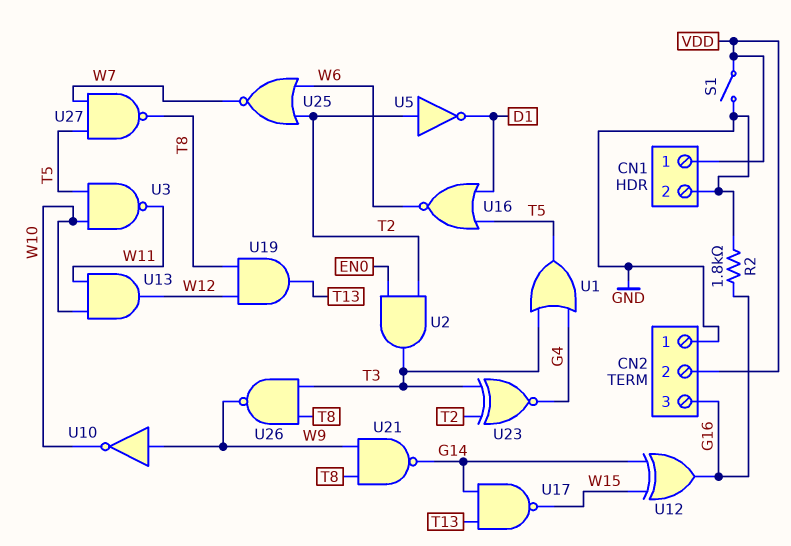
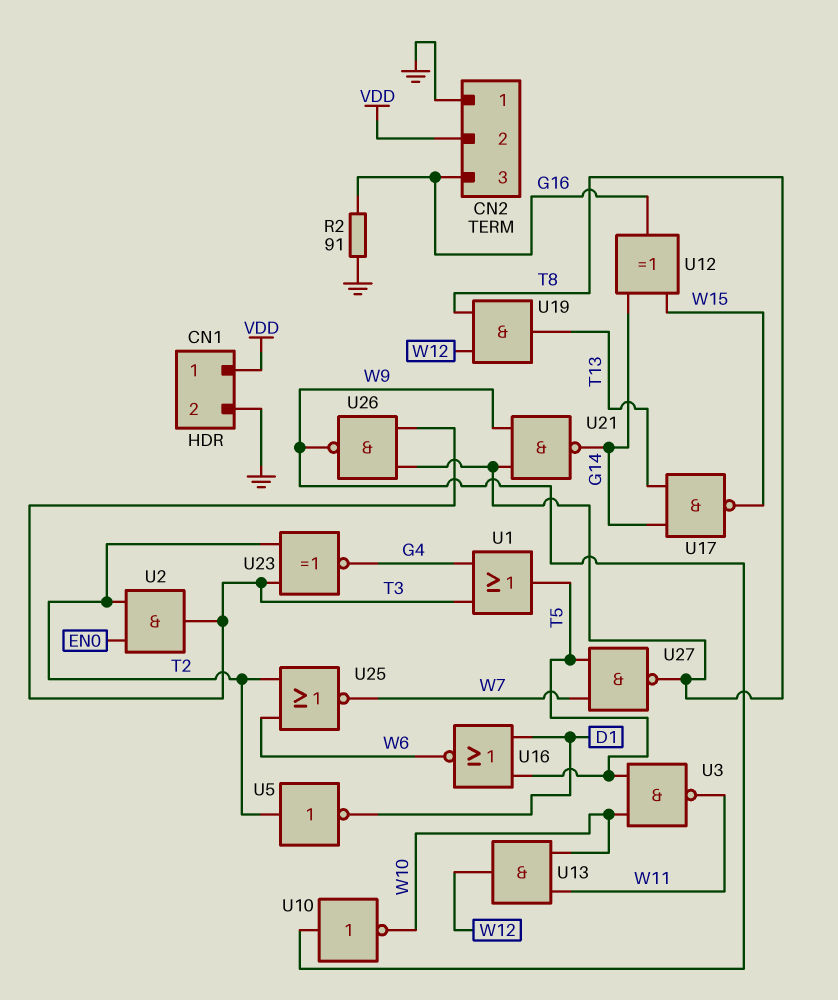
R2: 1.8k (G16, GND) -> 91 (G16, GND)
S1: switch (GND, VDD) -> none

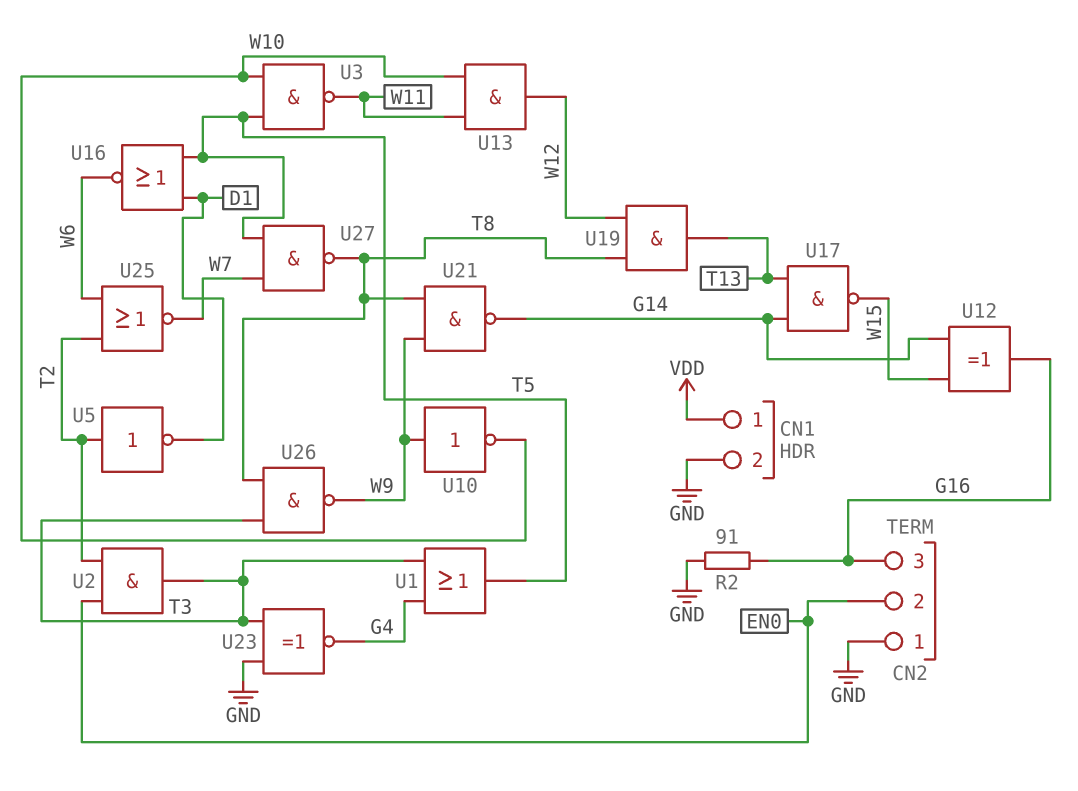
CN2 pin 2: VDD -> EN0
U23: XNOR (in T2, in T3, out G4) -> XNOR (in GND, in T3, out G4)

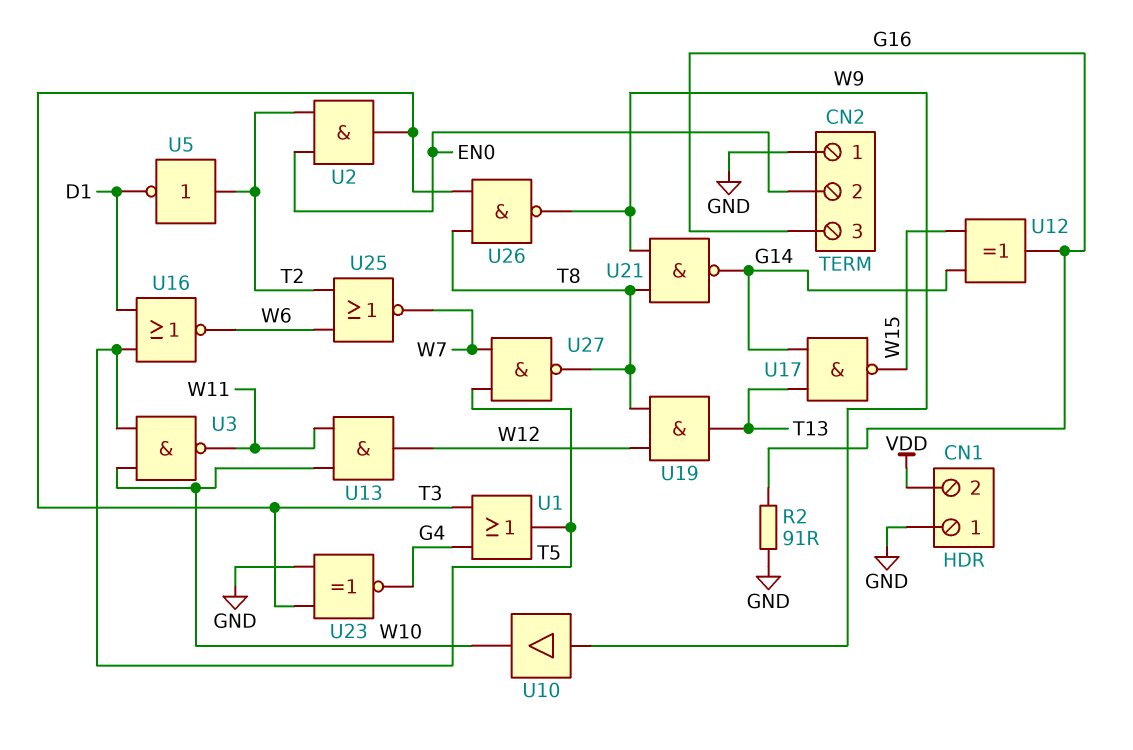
CN1 pin 1: VDD -> GND
CN1 pin 2: GND -> VDD
U10: NOT (in W9, out W10) -> buffer (in W9, out W10)

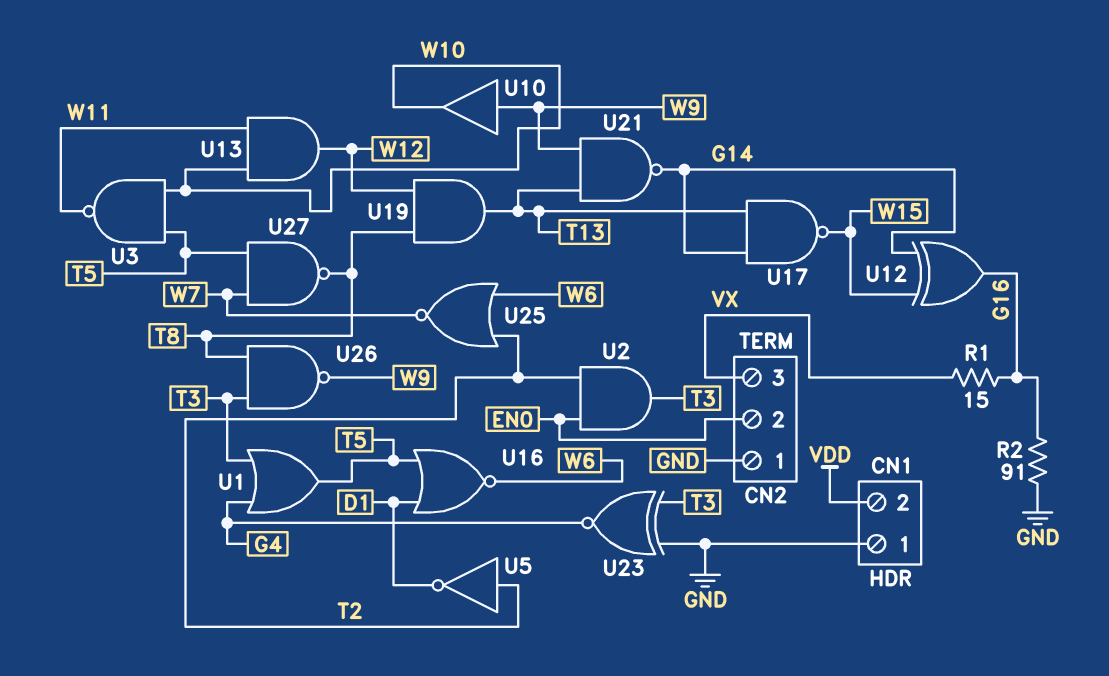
CN2 pin 3: G16 -> VX
R1: none -> 15 (G16, VX)
U21: NAND (in T8, in W9, out G14) -> NAND (in T13, in W9, out G14)

